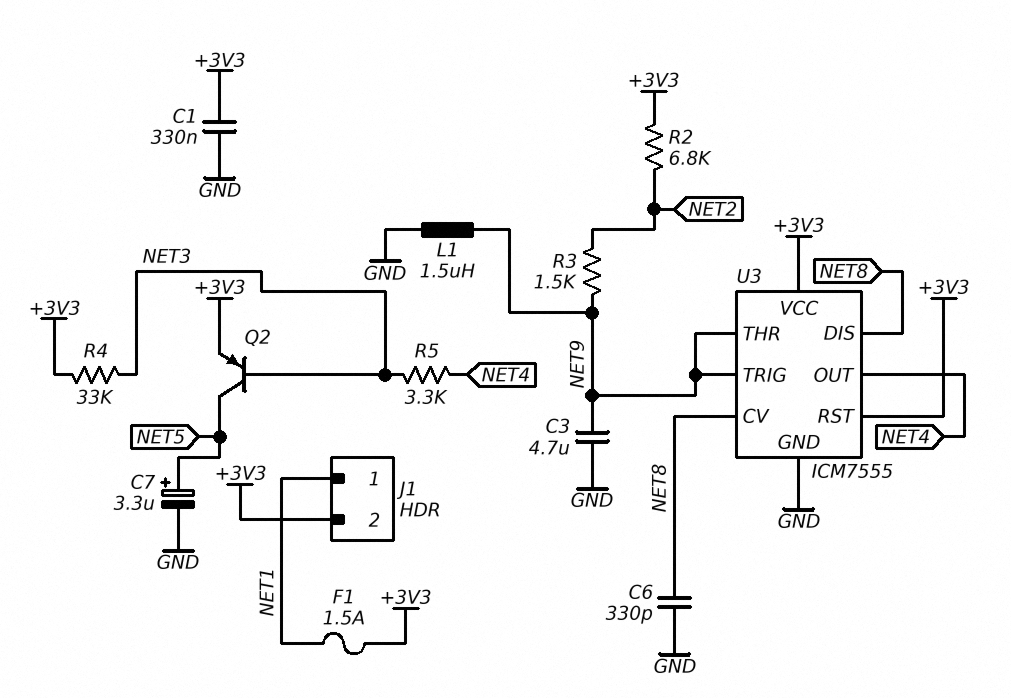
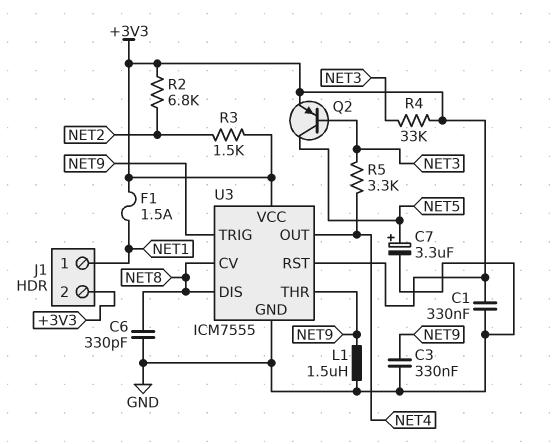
C3: 4.7uF (GND, NET9) -> 330nF (GND, NET9)
R3: 1.5k (NET2, NET9) -> 1.5k (+3V3, NET2)

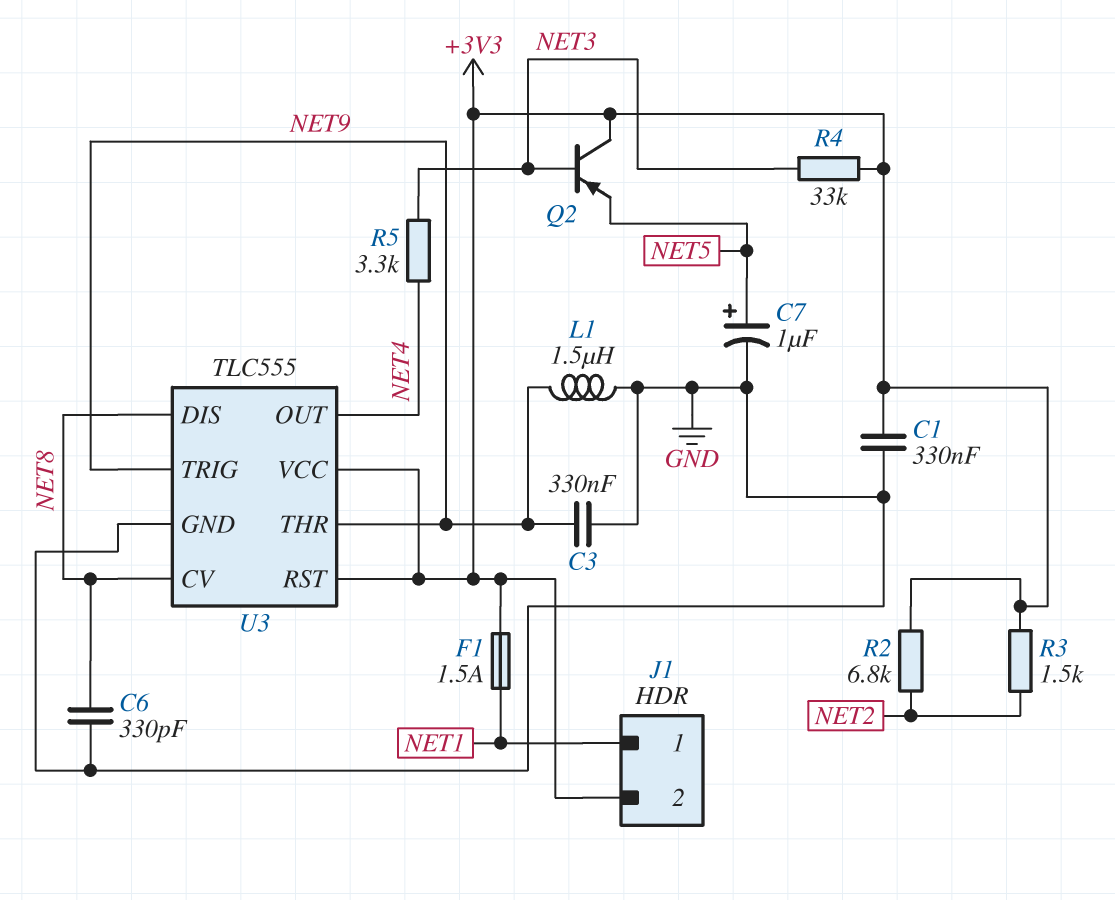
C7: 3.3uF (plus NET5, minus GND) -> 1uF (plus NET5, minus GND)
Q2: PNP (B NET3, C NET5, E +3V3) -> PNP (B NET3, C +3V3, E NET5)
U3: ICM7555 -> TLC555

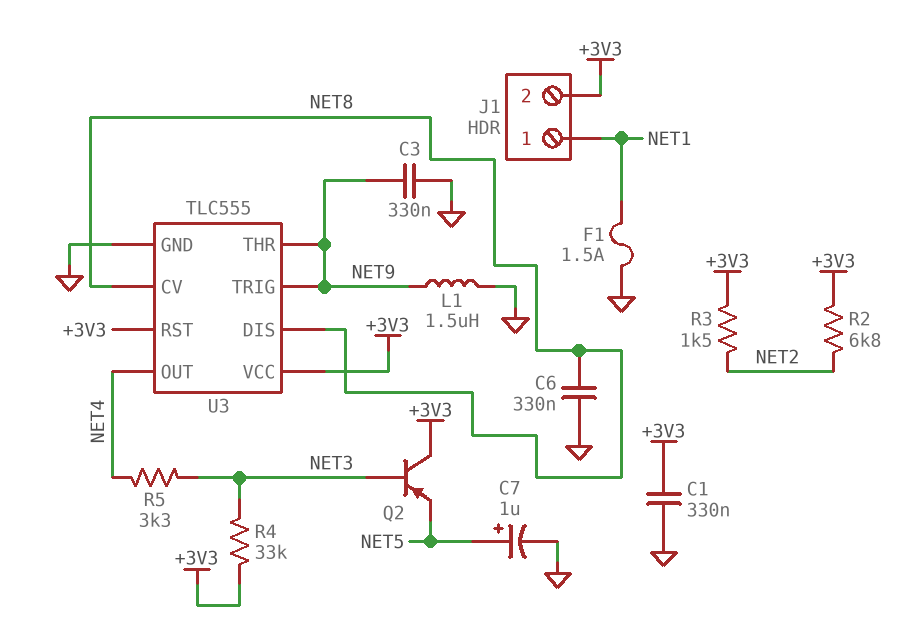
C6: 330pF (GND, NET8) -> 330nF (GND, NET8)
F1: 1.5A (+3V3, NET1) -> 1.5A (GND, NET1)

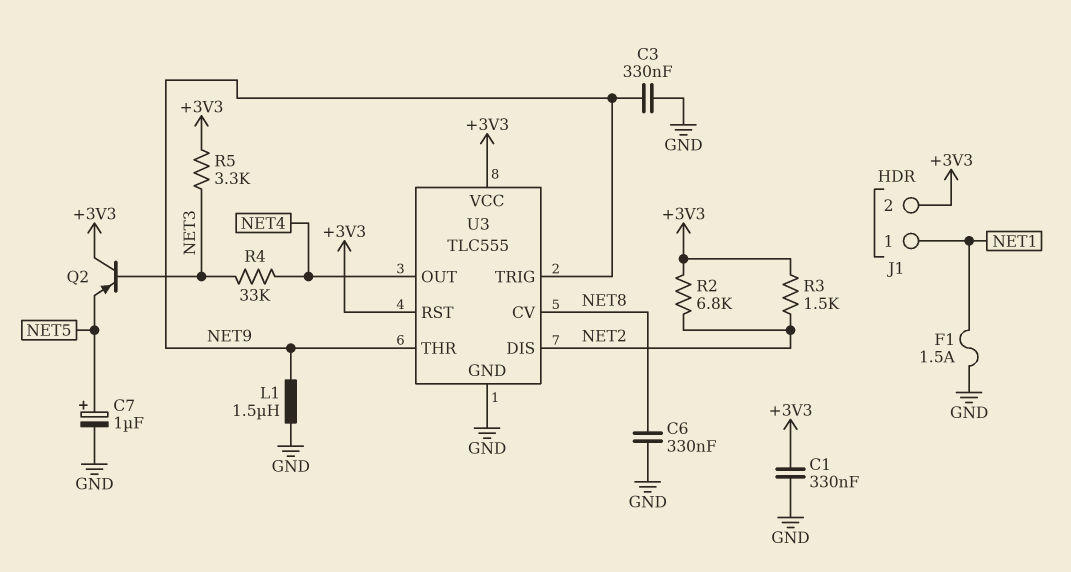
R4: 33k (+3V3, NET3) -> 33k (NET3, NET4)
R5: 3.3k (NET3, NET4) -> 3.3k (+3V3, NET3)
U3 pin DIS: NET8 -> NET2

